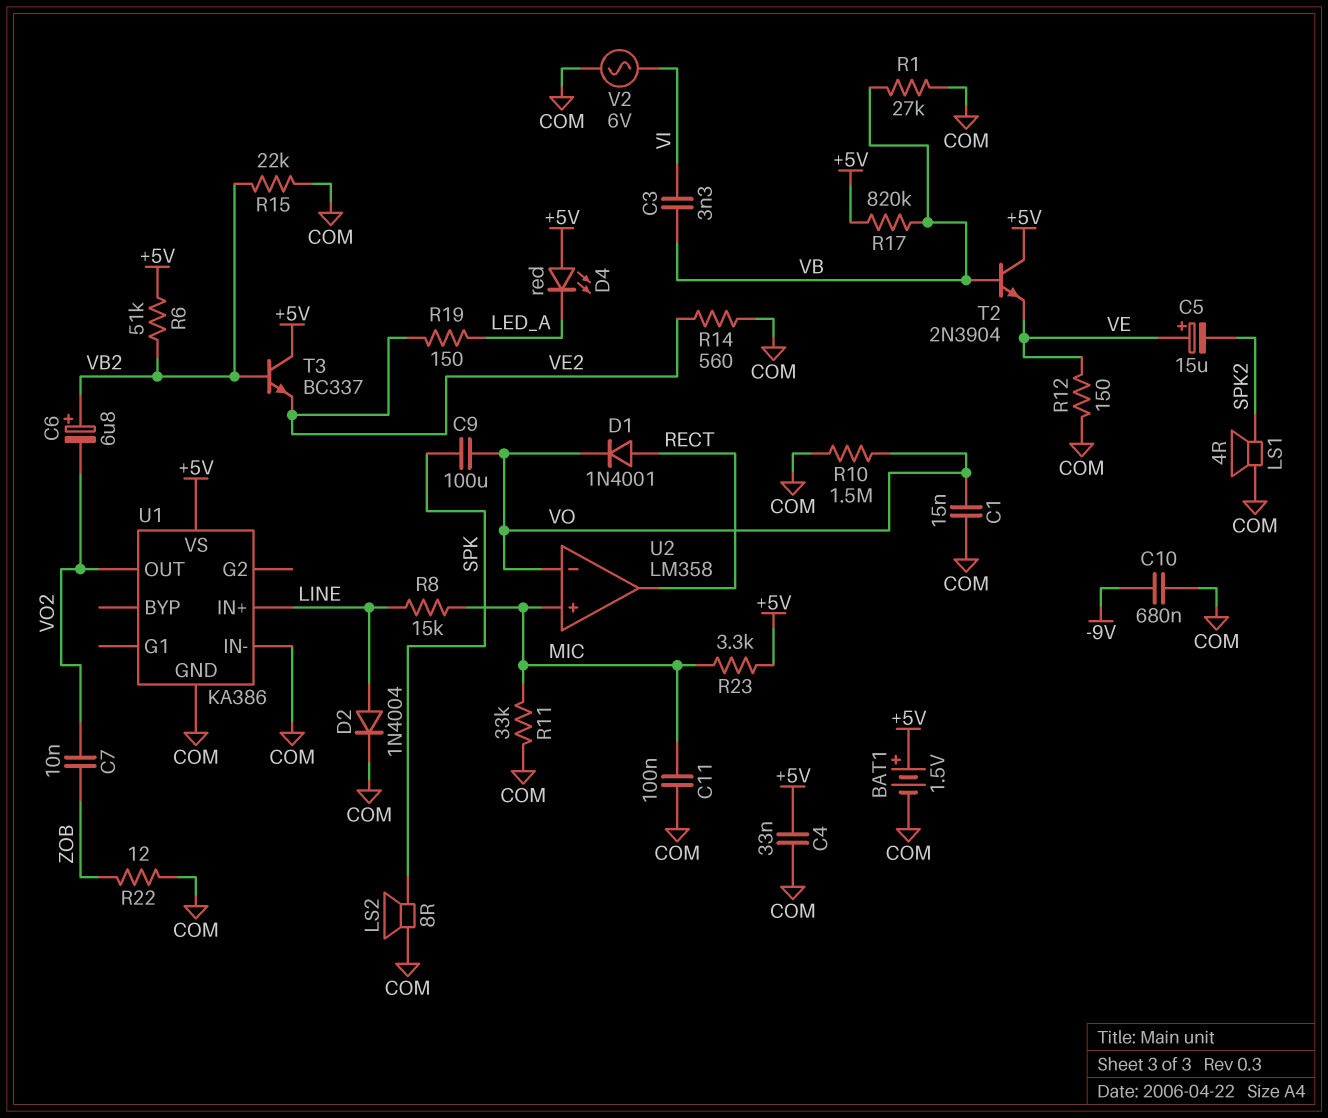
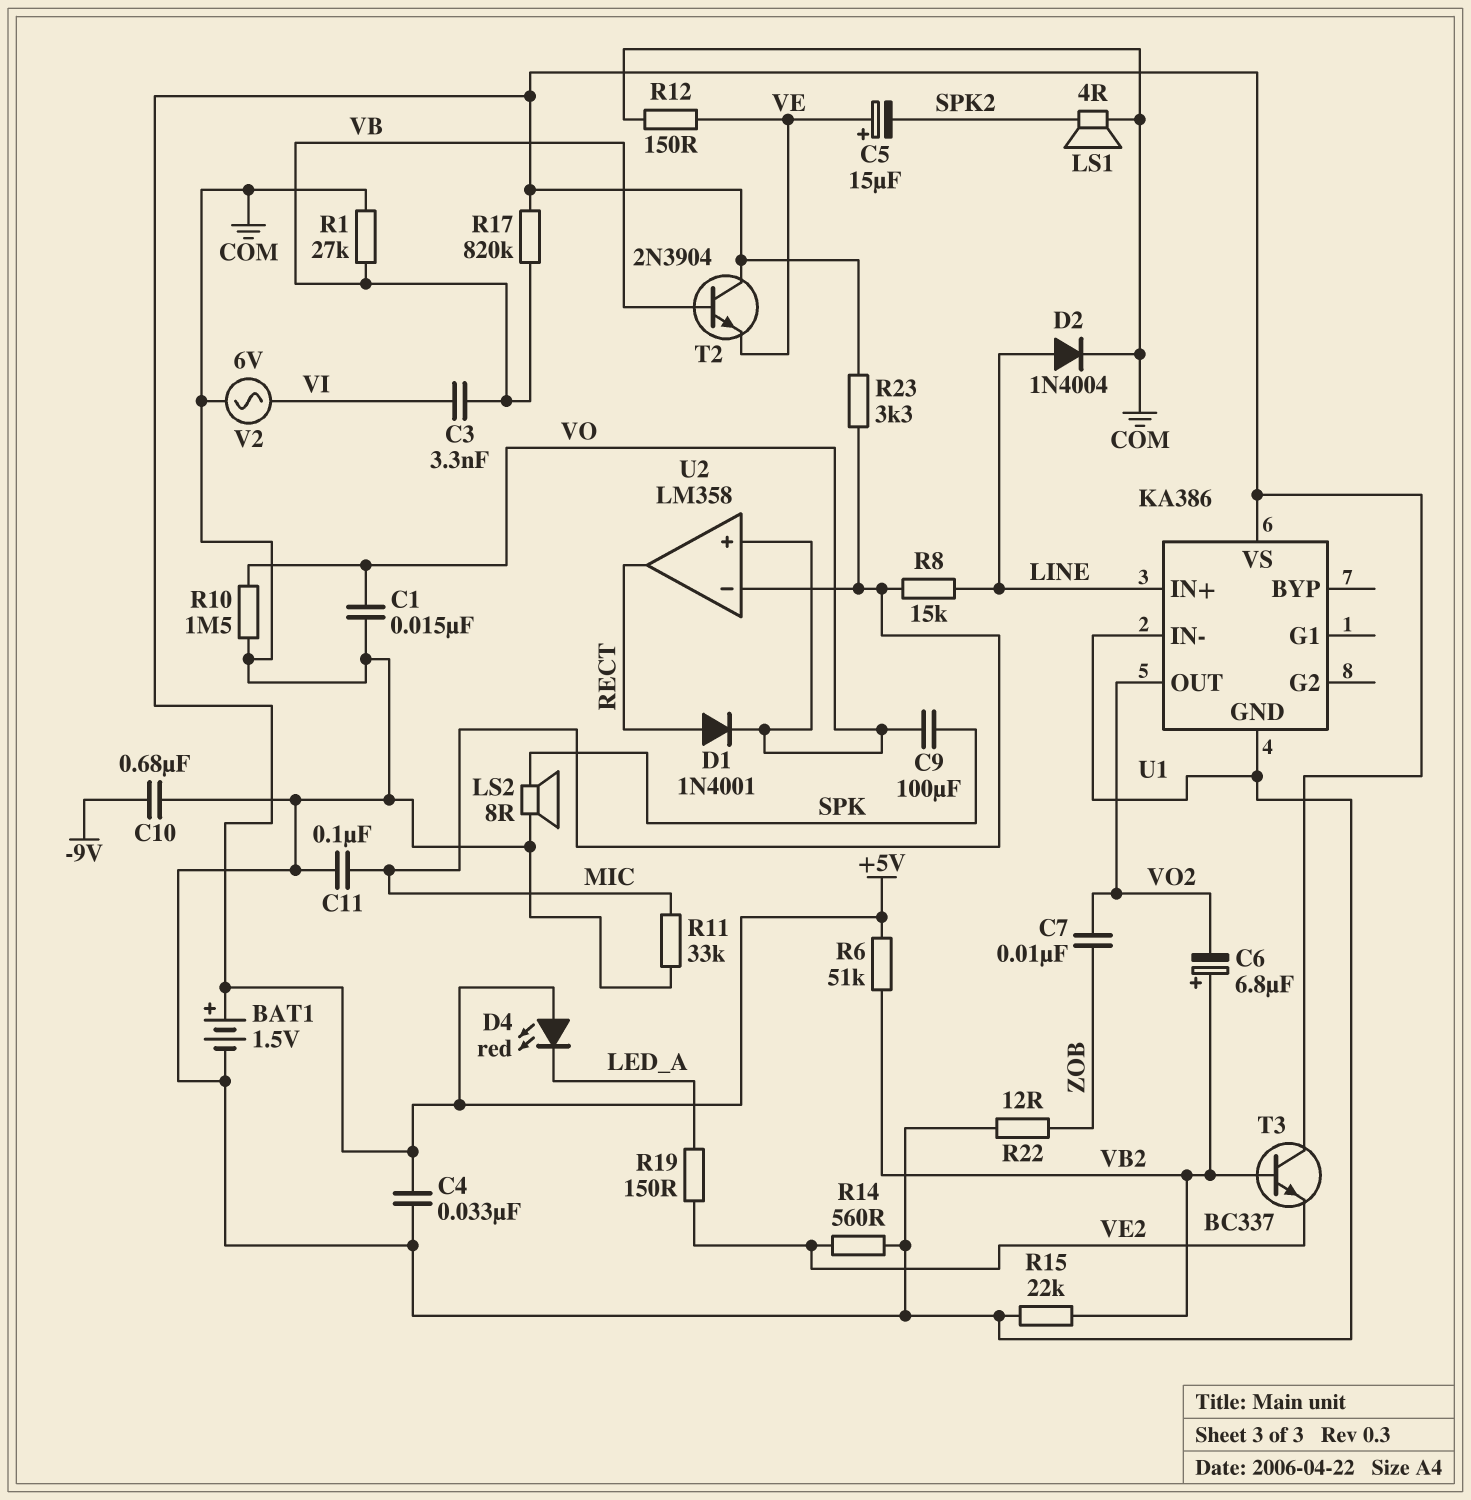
U2 pin in+: MIC -> VO
U2 pin in-: VO -> MIC

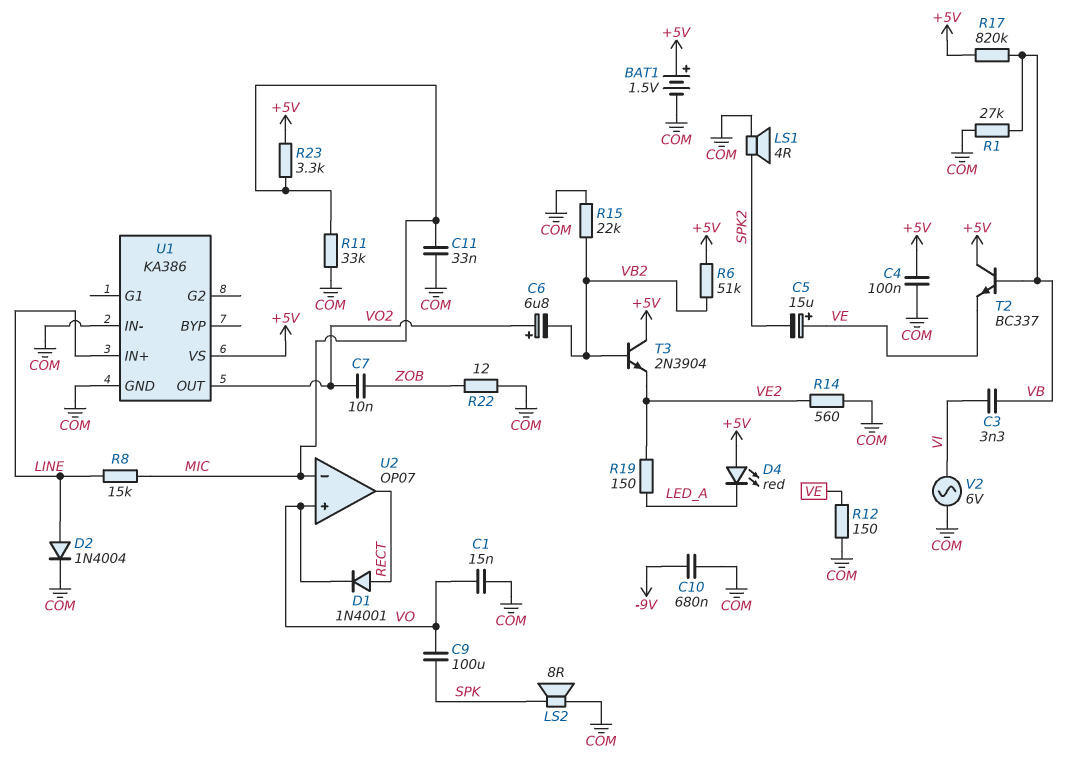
C4: 33nF (+5V, COM) -> 100nF (+5V, COM)
C6: 6.8uF (plus VB2, minus VO2) -> 6.8uF (plus VO2, minus VB2)
C11: 100nF (COM, MIC) -> 33nF (COM, MIC)
R10: 1.5M (COM, VO) -> none
T2: NPN 2N3904 (B VB, C +5V, E VE) -> NPN BC337 (B VB, C +5V, E VE)
T3: NPN BC337 (B VB2, C +5V, E VE2) -> NPN 2N3904 (B VB2, C +5V, E VE2)
U2: LM358 -> OP07

